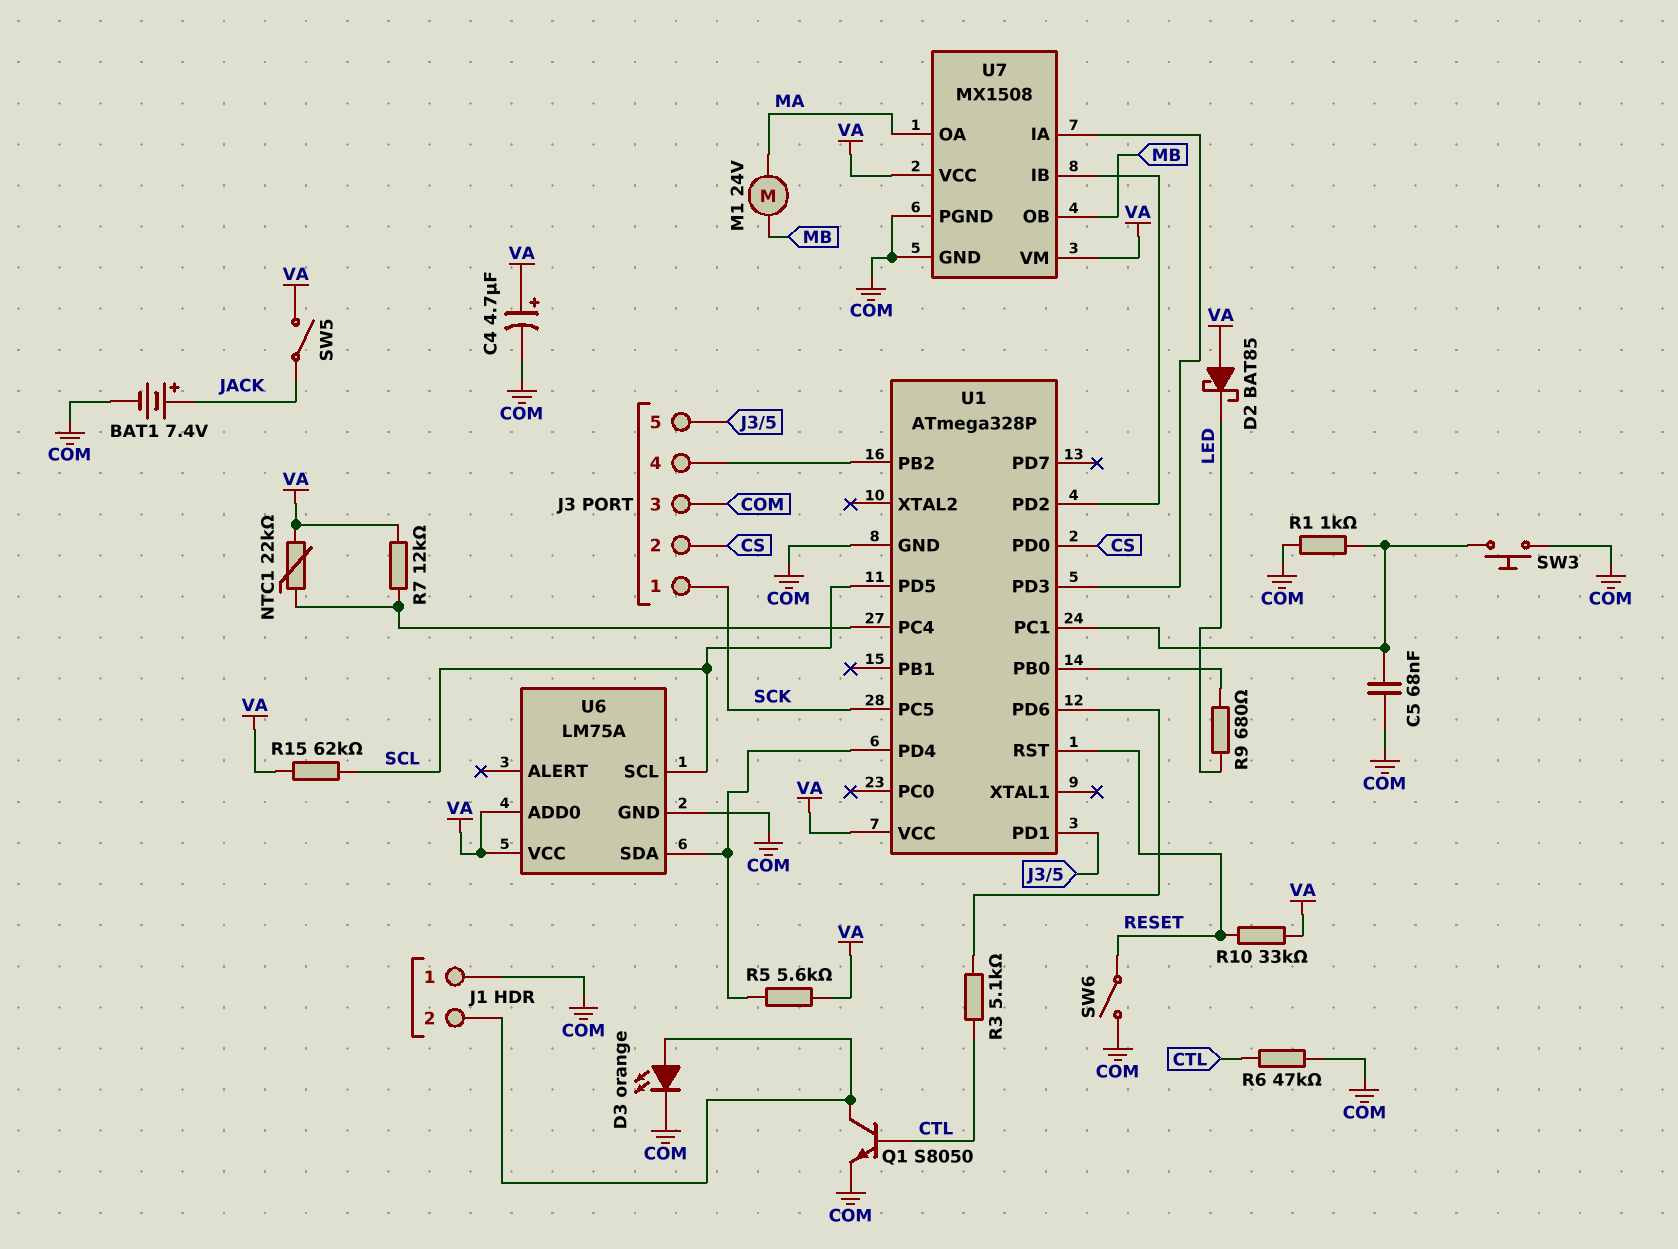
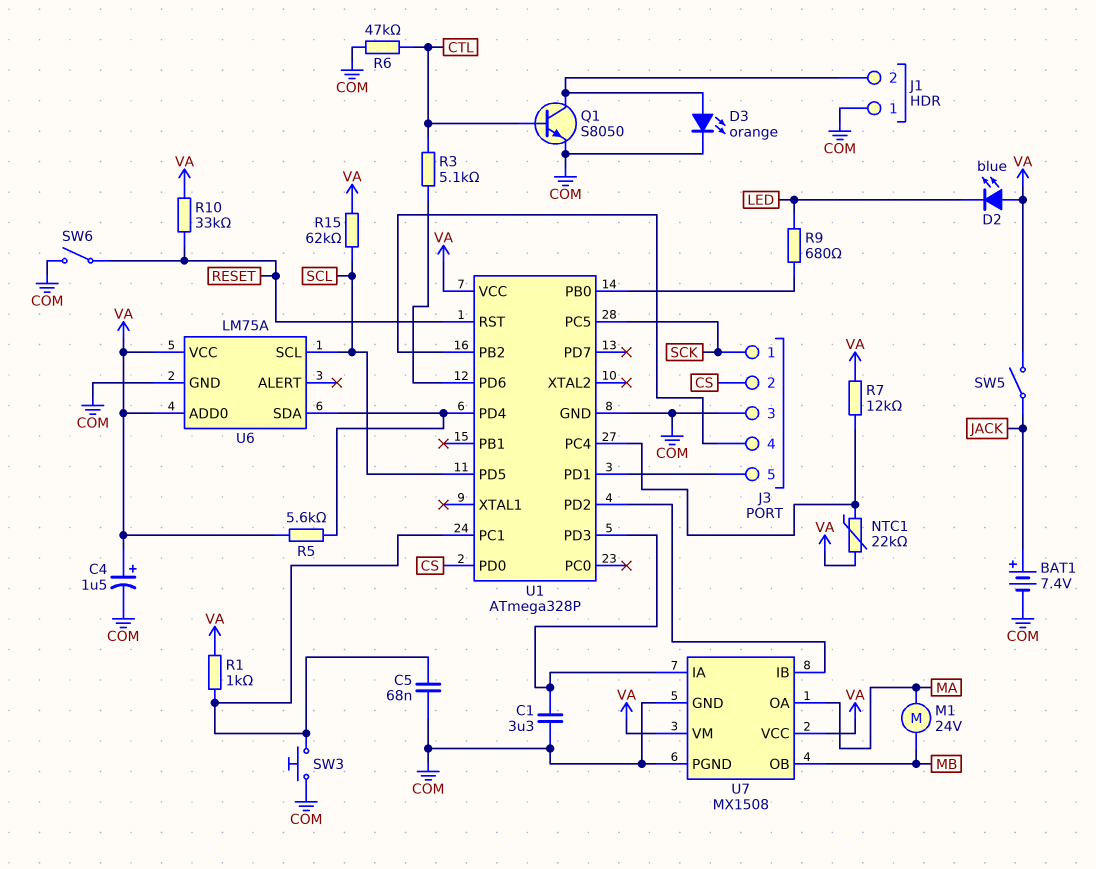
C1: none -> 3.3uF (COM, U1/PD3)
C4: 4.7uF (plus VA, minus COM) -> 1.5uF (plus VA, minus COM)
D2: schottky BAT85 (A VA, K LED) -> LED blue (A VA, K LED)
R1: 1k (COM, U1/PC1) -> 1k (U1/PC1, VA)

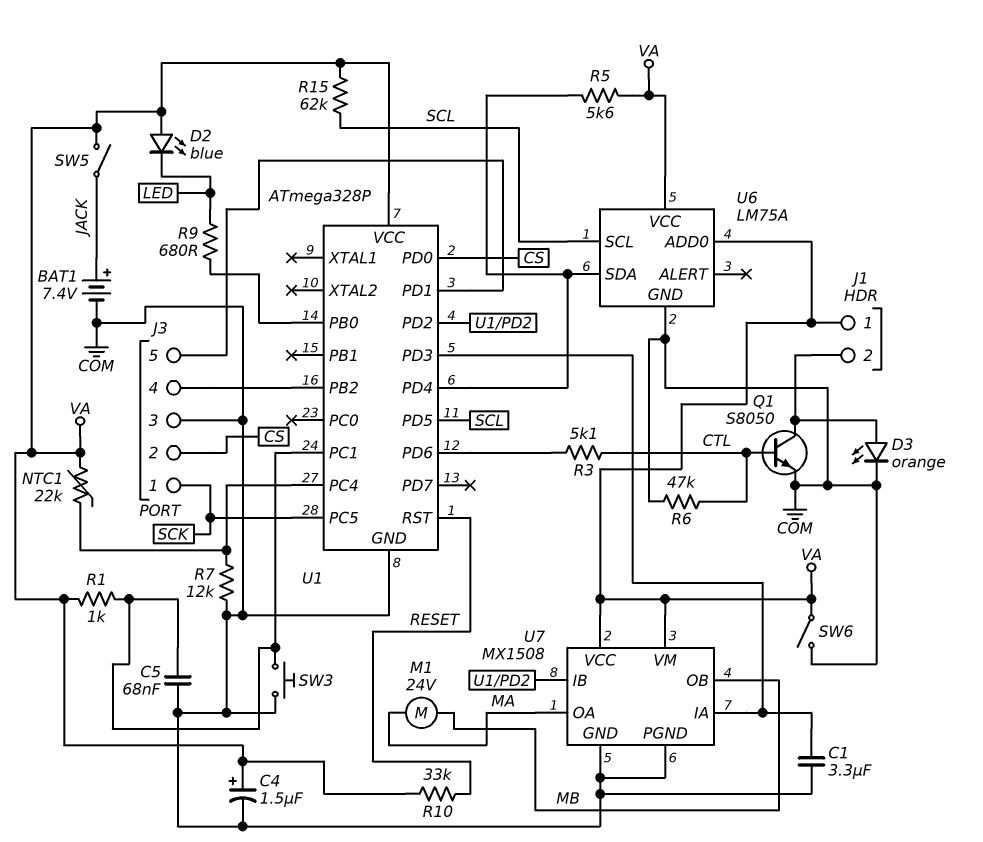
J1 pin 1: COM -> VA
R7: 12k (U1/PC4, VA) -> 12k (COM, U1/PC4)
SW6: switch (COM, RESET) -> switch (COM, VA)

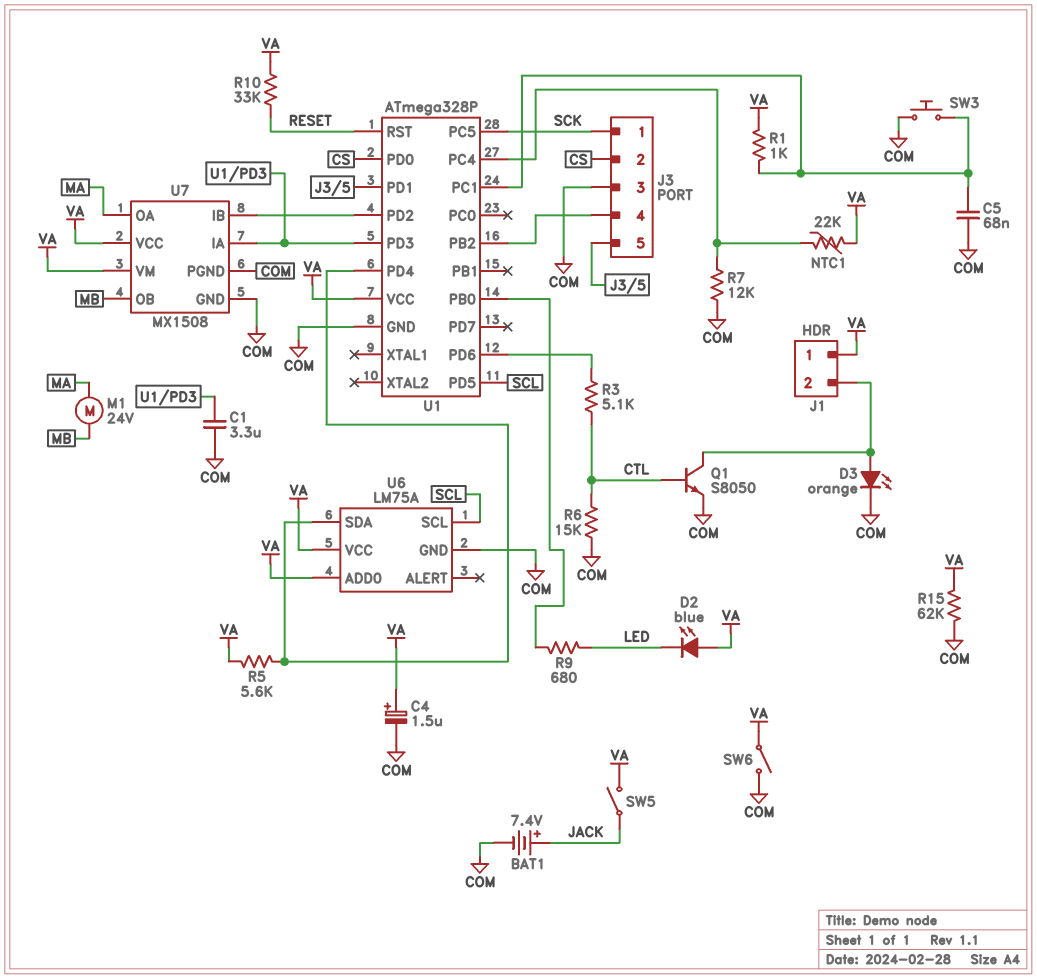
R6: 47k (COM, CTL) -> 15k (COM, CTL)
R15: 62k (SCL, VA) -> 62k (COM, VA)

